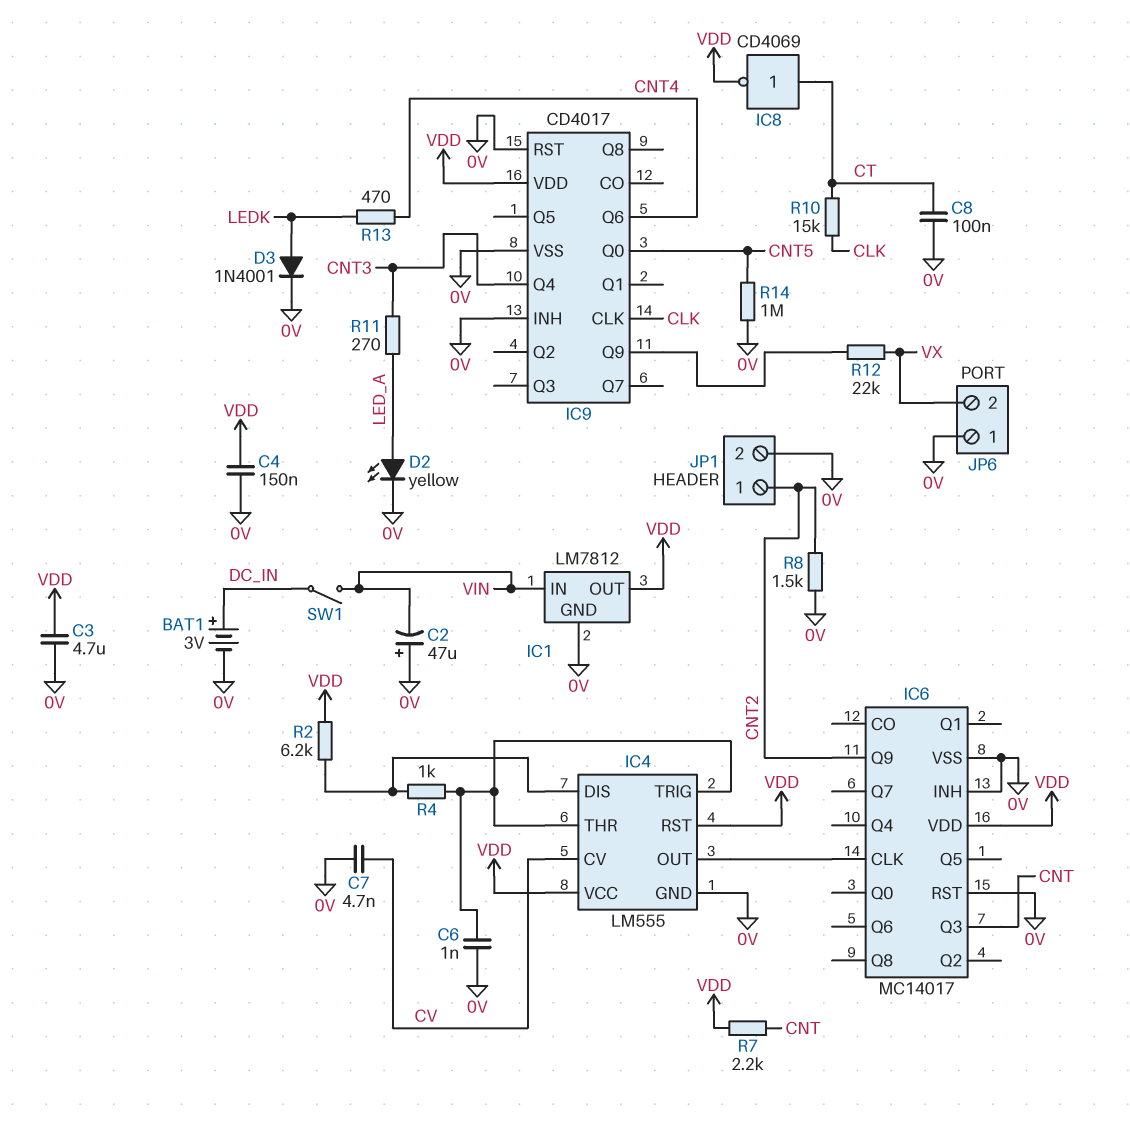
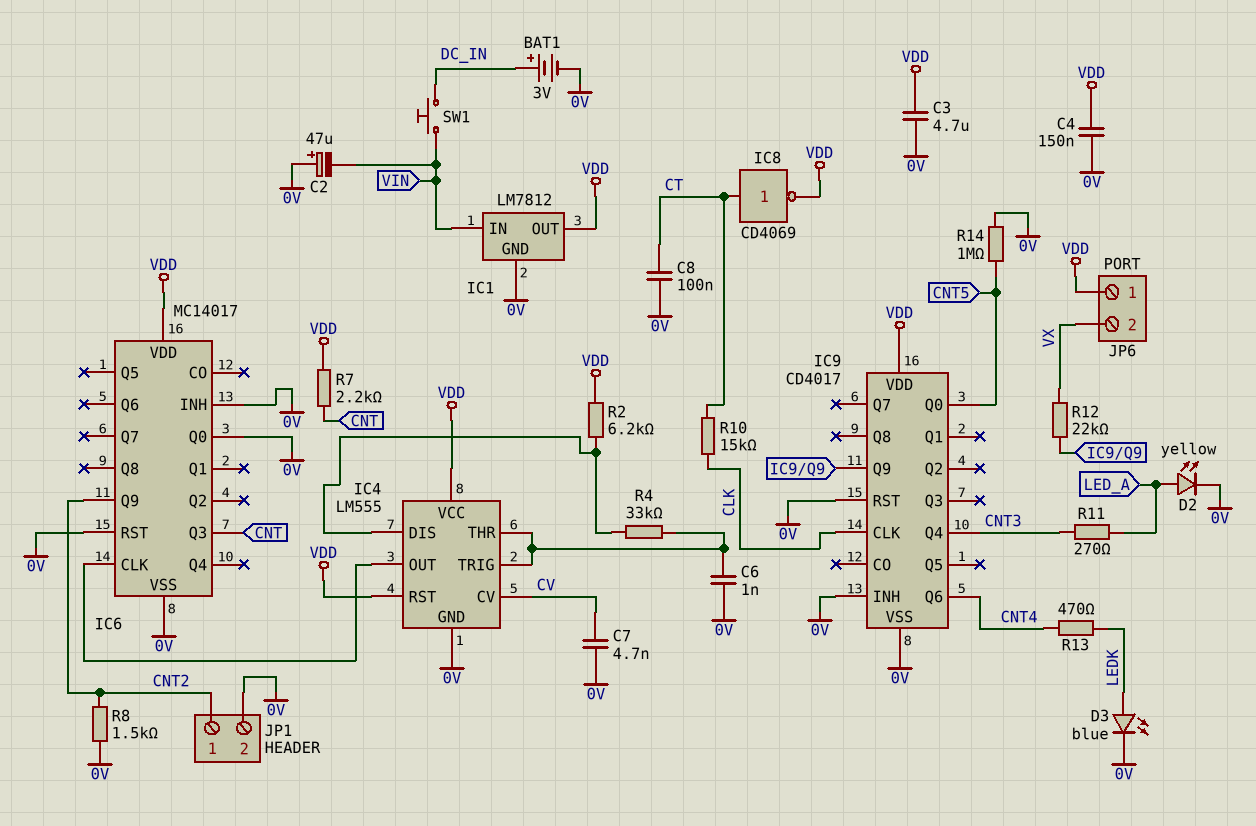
D3: diode 1N4001 (A LEDK, K 0V) -> LED blue (A LEDK, K 0V)
IC6 pin Q0: none -> 0V
JP6 pin 1: 0V -> VDD
R4: 1k (IC4/DIS, IC4/THR) -> 33k (IC4/DIS, IC4/THR)
SW1: switch (DC_IN, VIN) -> button (DC_IN, VIN)

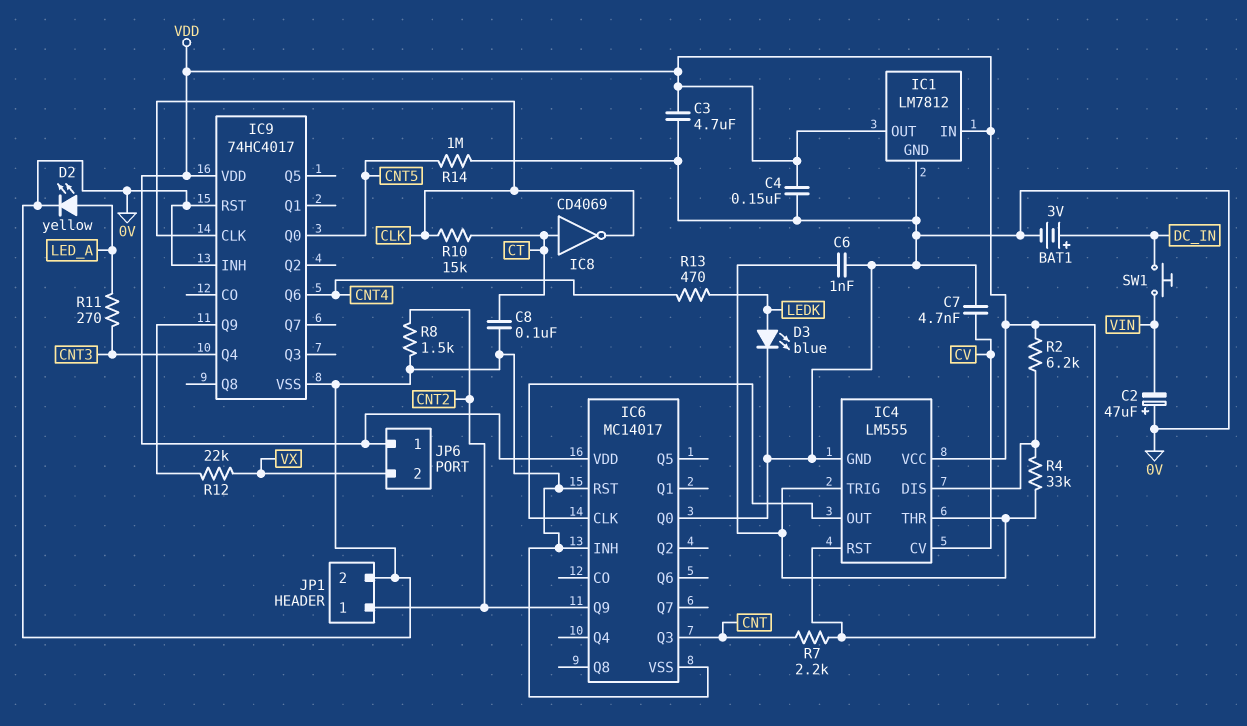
IC1 pin IN: VIN -> VDD
IC8: NOT CD4069 (in CT, out VDD) -> NOT CD4069 (in CT, out CLK)
IC9: CD4017 -> 74HC4017

